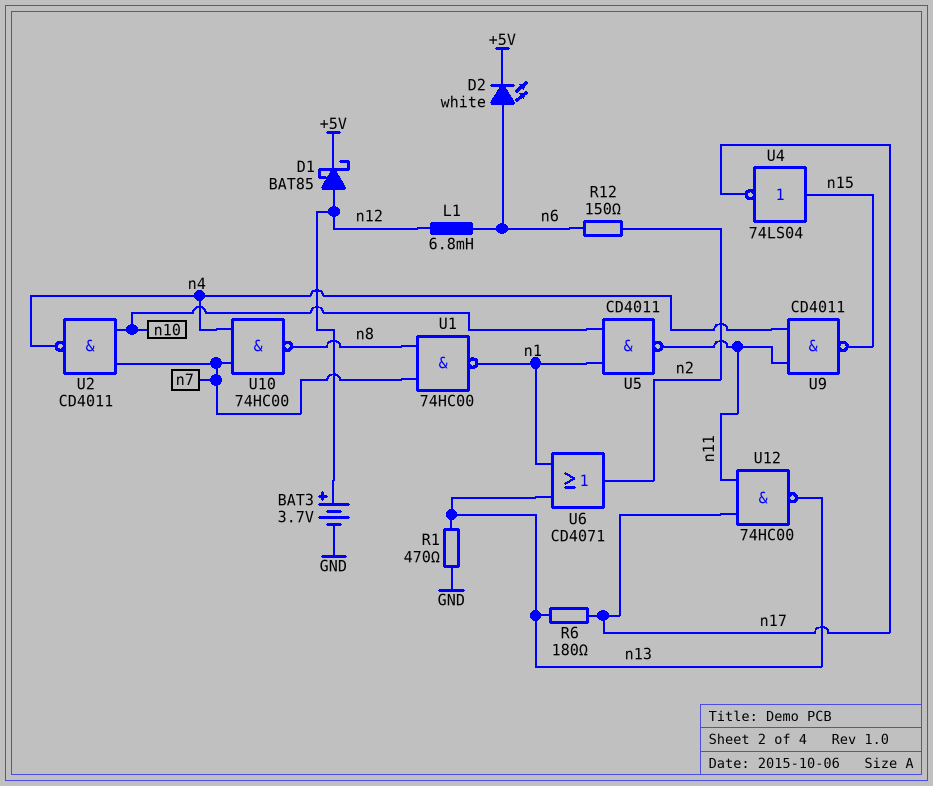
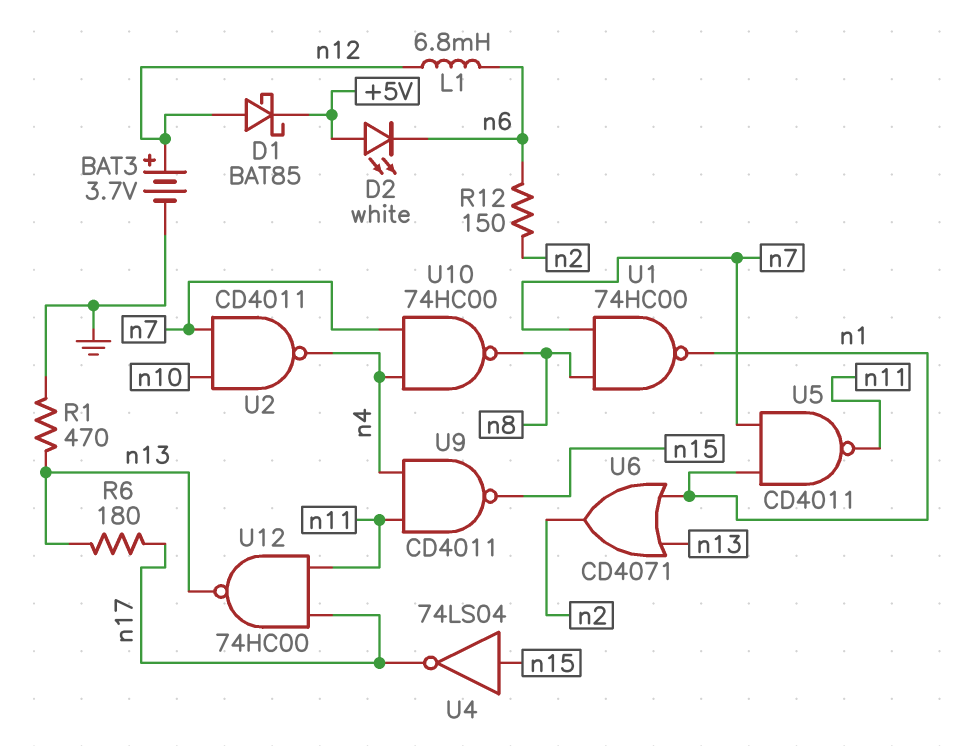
D2: LED white (A n6, K +5V) -> LED white (A +5V, K n6)
U5: NAND CD4011 (in n1, in n10, out n11) -> NAND CD4011 (in n1, in n7, out n11)

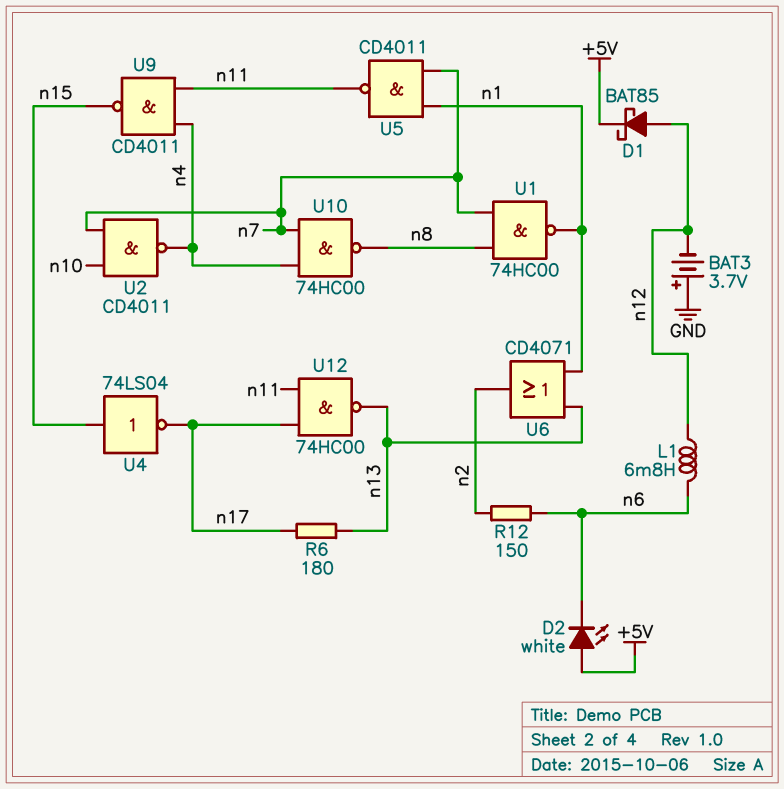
BAT3: 3.7V (plus n12, minus GND) -> 3.7V (plus GND, minus n12)
R1: 470 (GND, n13) -> none

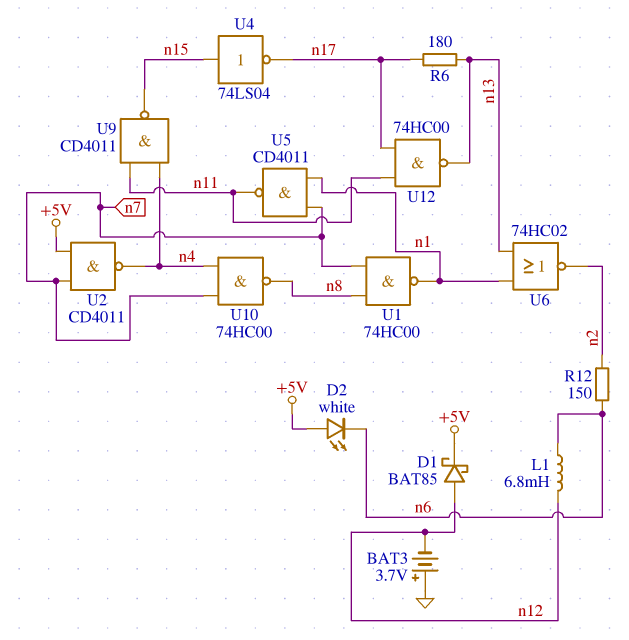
U2: NAND CD4011 (in n7, in n10, out n4) -> NAND CD4011 (in +5V, in n7, out n4)
U6: OR CD4071 (in n1, in n13, out n2) -> NOR 74HC02 (in n1, in n13, out n2)

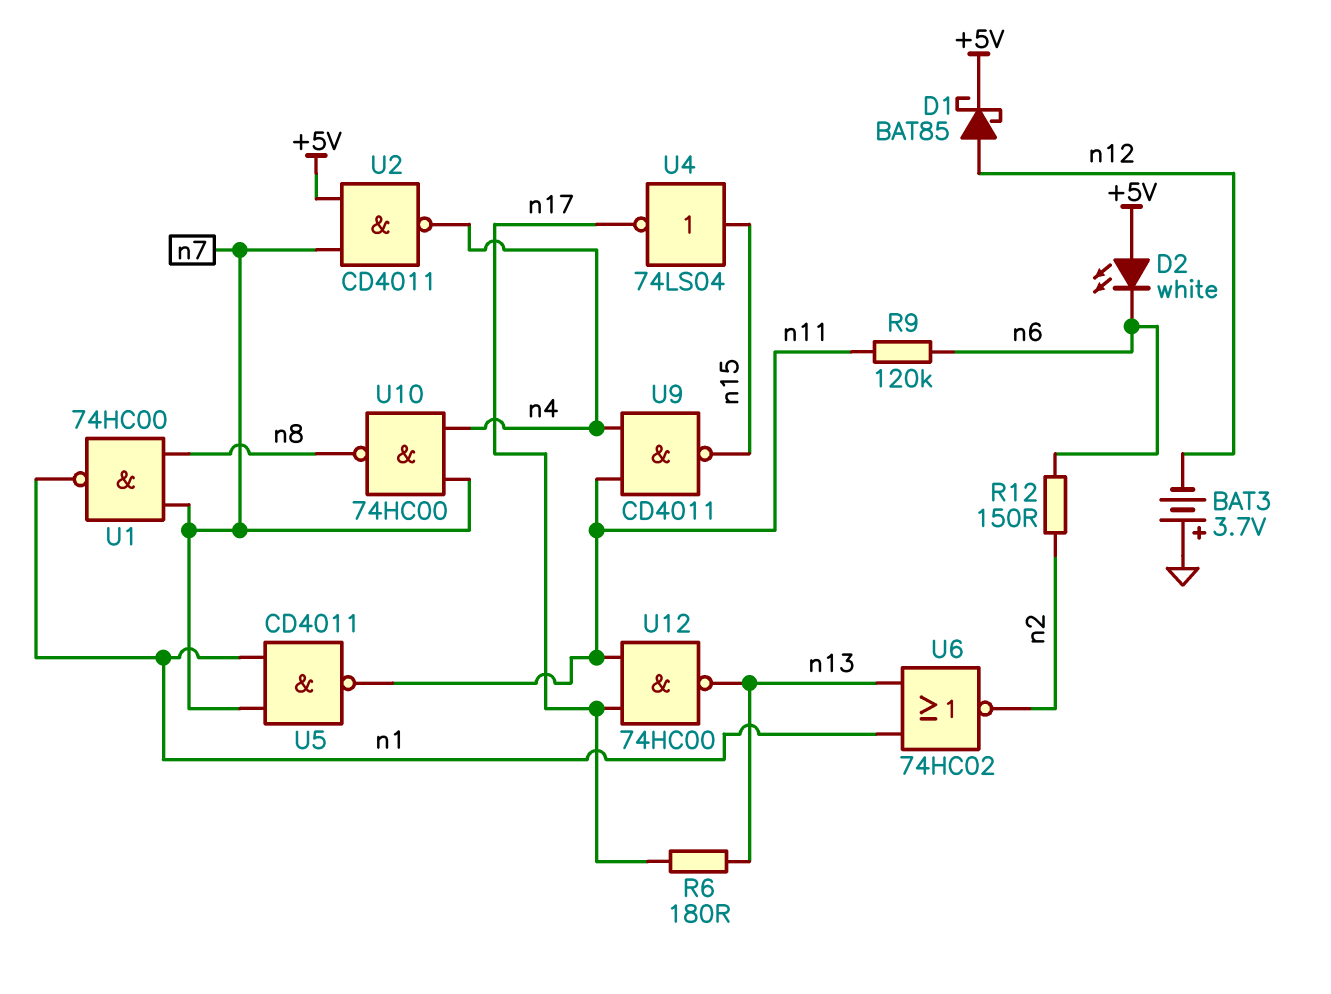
L1: 6.8mH (n6, n12) -> none
R9: none -> 120k (n6, n11)

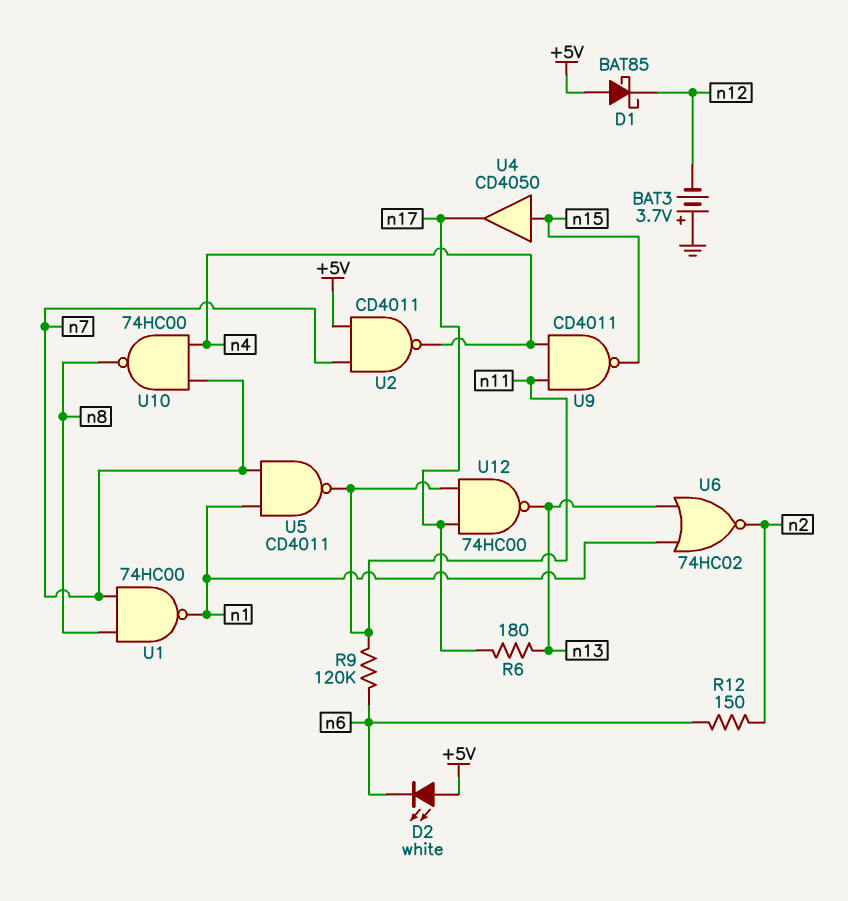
D1: schottky BAT85 (A n12, K +5V) -> schottky BAT85 (A +5V, K n12)
U4: NOT 74LS04 (in n15, out n17) -> buffer CD4050 (in n15, out n17)

